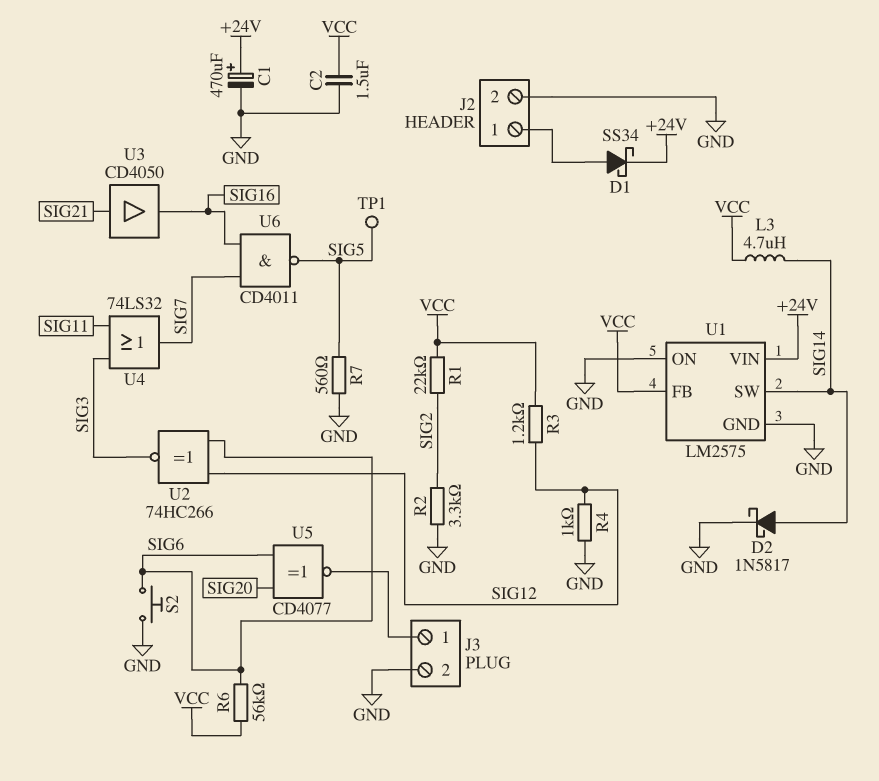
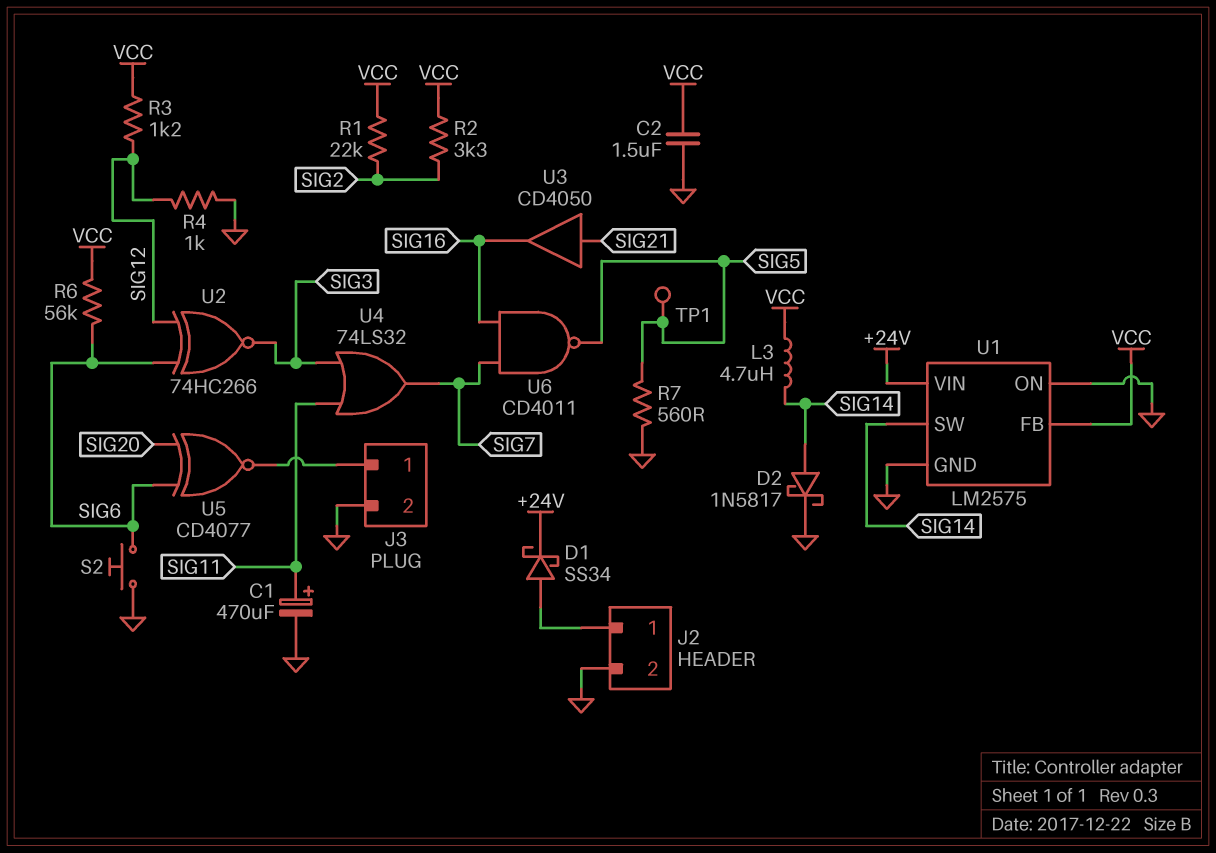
C1: 470uF (plus +24V, minus GND) -> 470uF (plus SIG11, minus GND)
R2: 3.3k (GND, SIG2) -> 3.3k (SIG2, VCC)

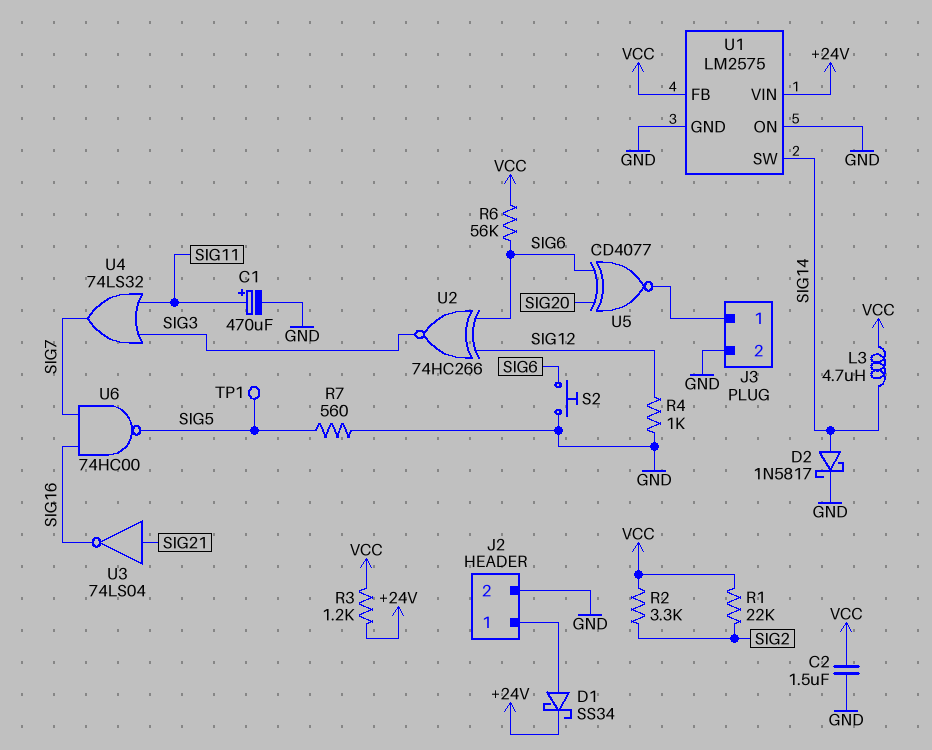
R3: 1.2k (SIG12, VCC) -> 1.2k (+24V, VCC)
U3: buffer CD4050 (in SIG21, out SIG16) -> NOT 74LS04 (in SIG21, out SIG16)
U6: NAND CD4011 (in SIG7, in SIG16, out SIG5) -> NAND 74HC00 (in SIG7, in SIG16, out SIG5)

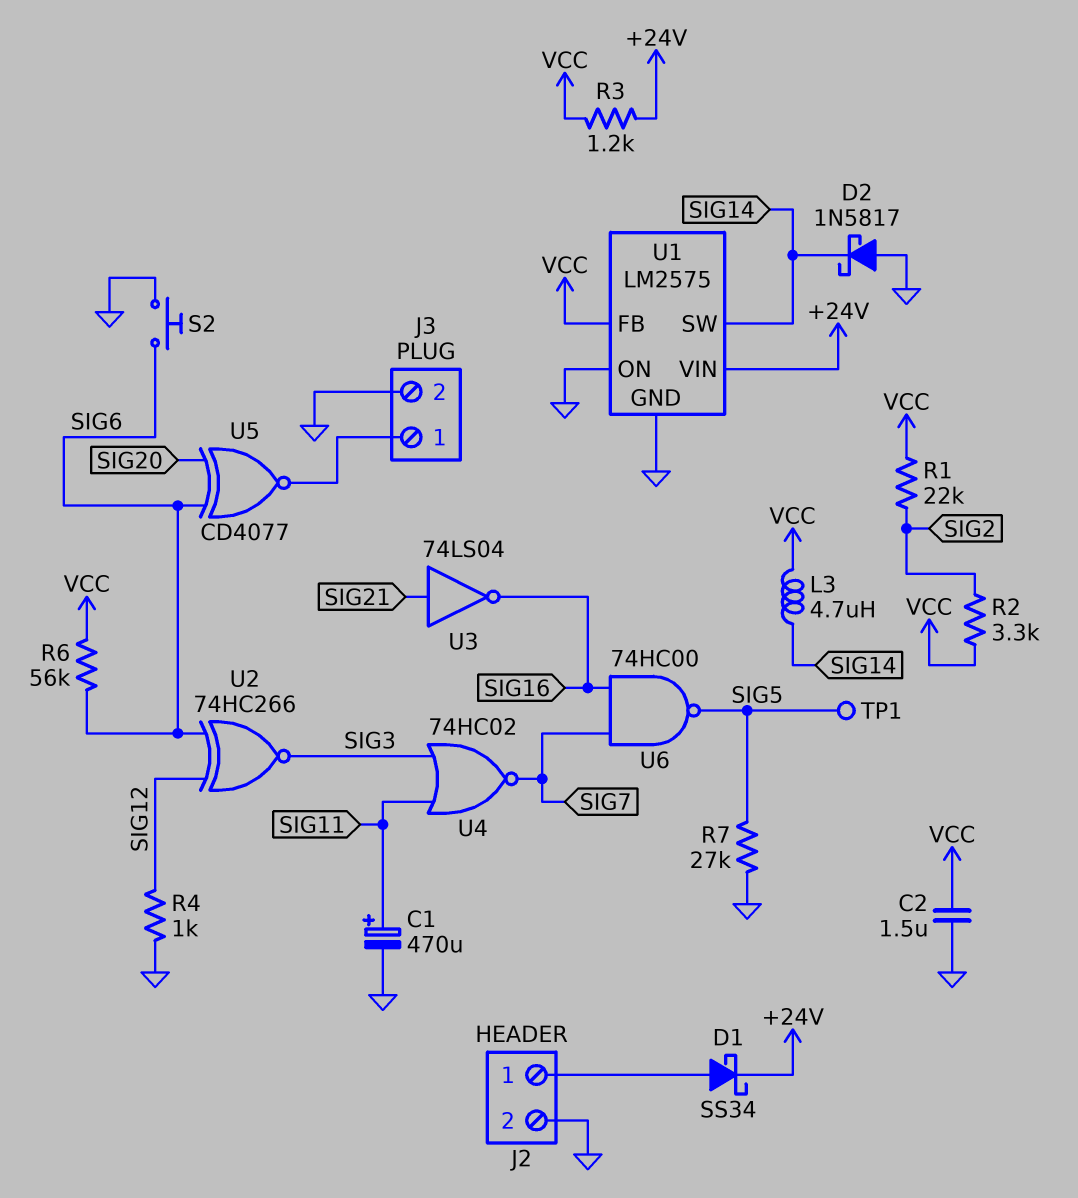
D2: schottky 1N5817 (A SIG14, K GND) -> schottky 1N5817 (A GND, K SIG14)
R7: 560 (GND, SIG5) -> 27k (GND, SIG5)
U4: OR 74LS32 (in SIG3, in SIG11, out SIG7) -> NOR 74HC02 (in SIG3, in SIG11, out SIG7)

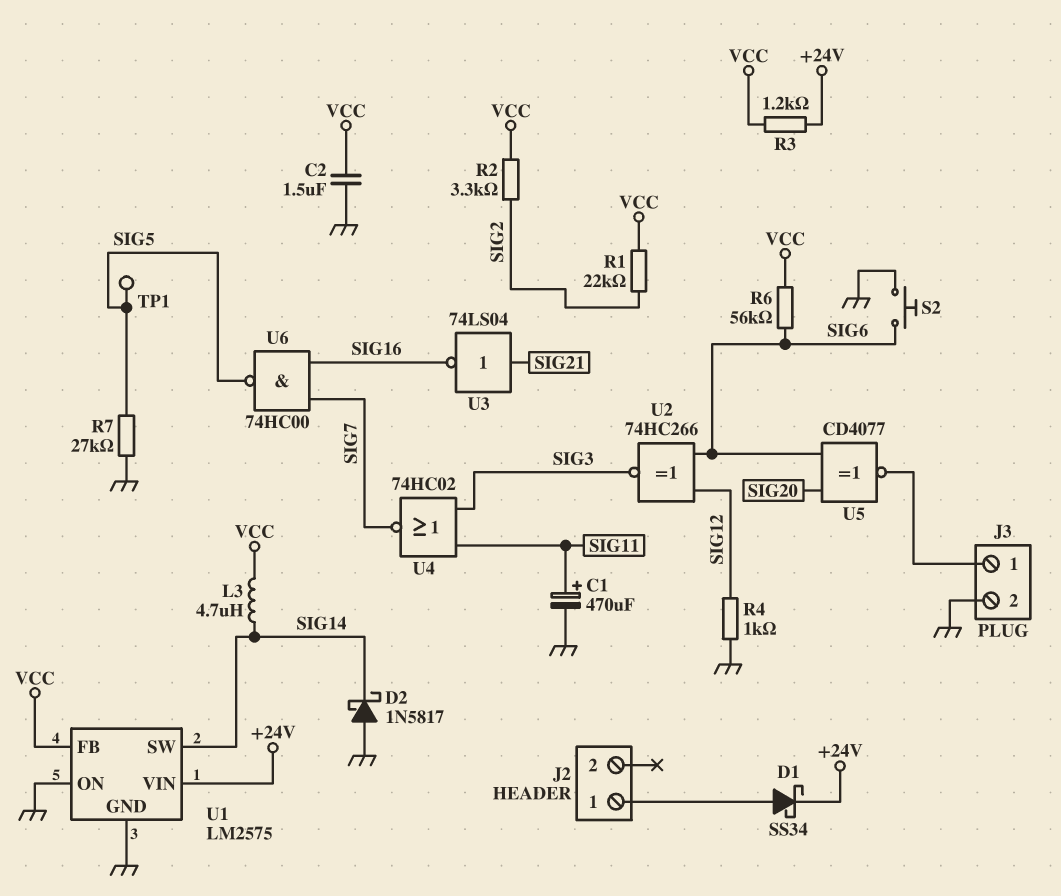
J2 pin 2: GND -> none

